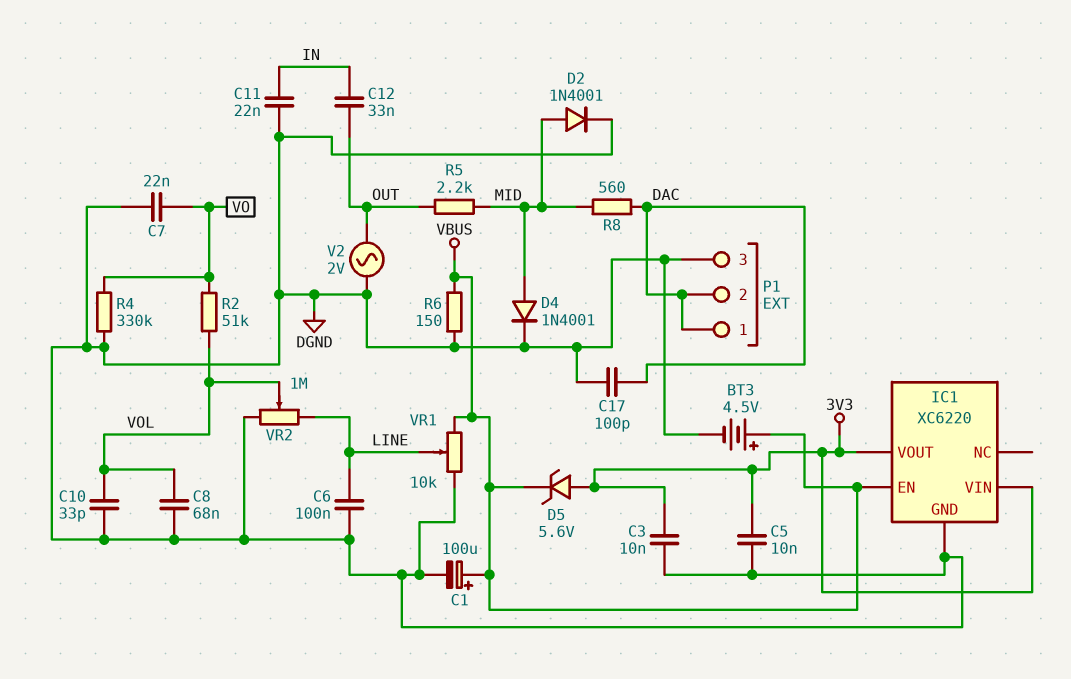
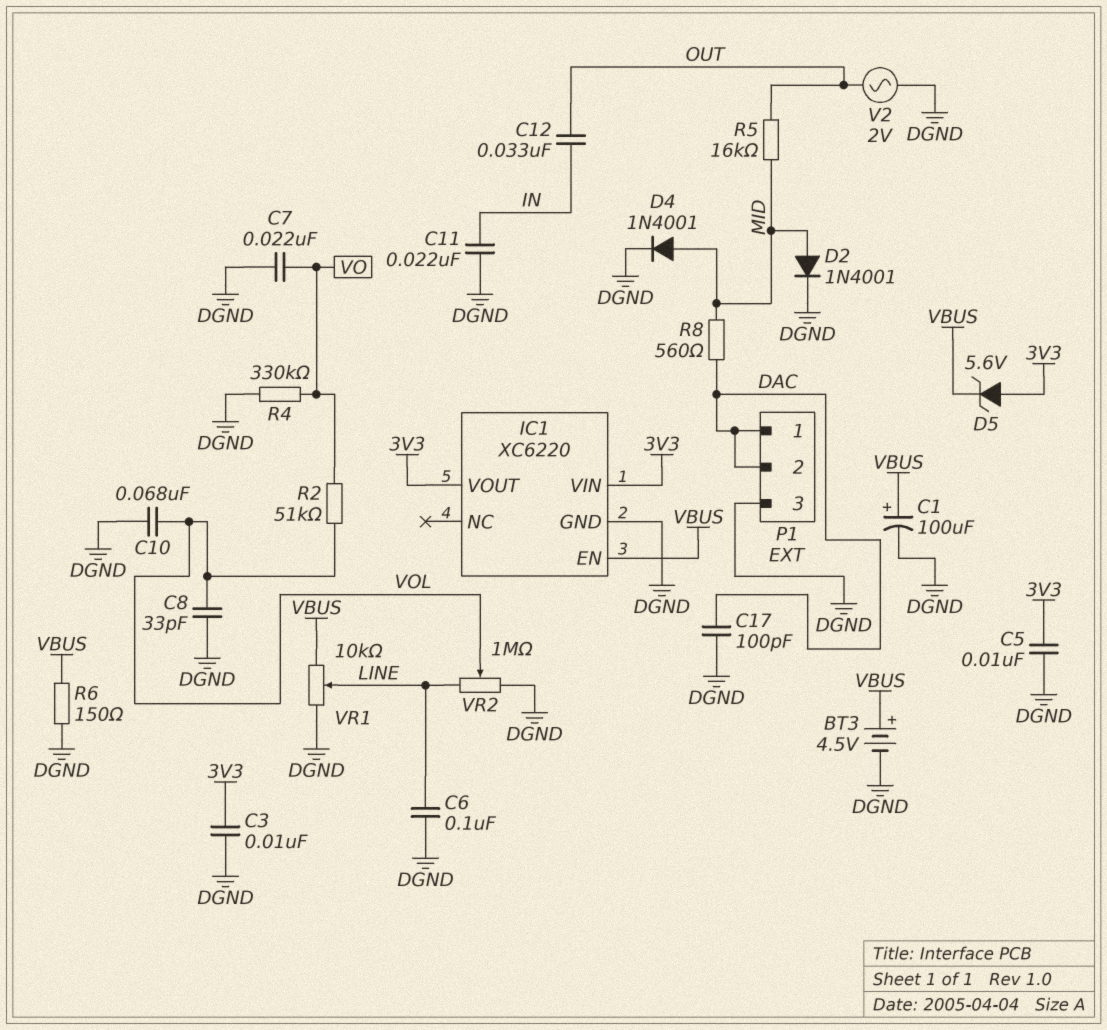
C8: 68nF (DGND, VOL) -> 33pF (DGND, VOL)
C10: 33pF (DGND, VOL) -> 68nF (DGND, VOL)
R5: 2.2k (MID, OUT) -> 16k (MID, OUT)

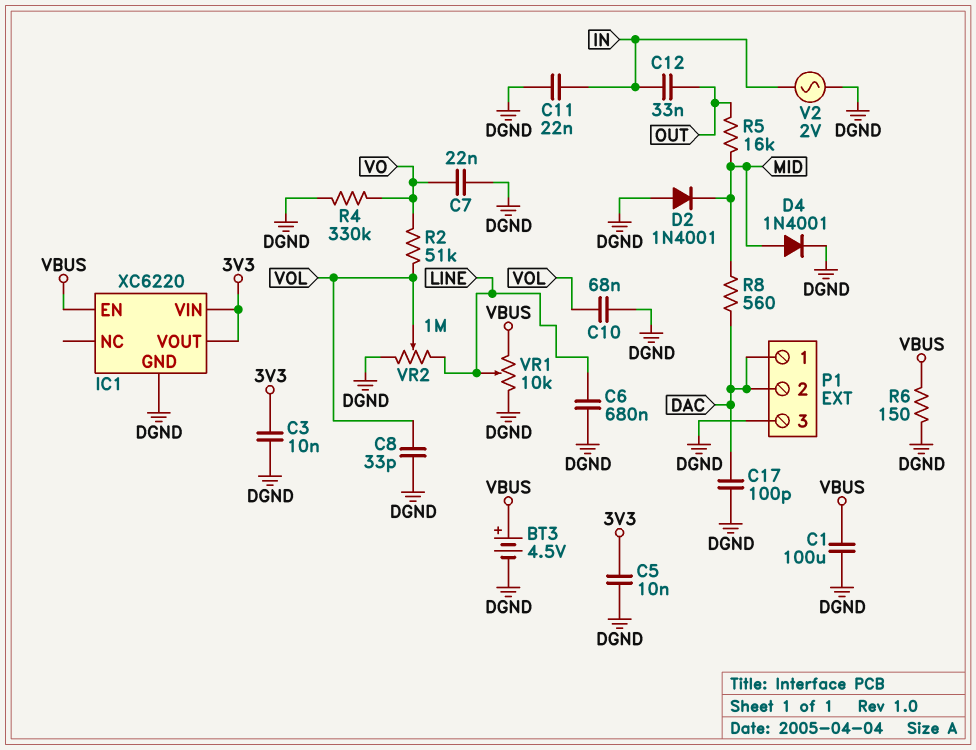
C1: 100uF (plus VBUS, minus DGND) -> 100uF (DGND, VBUS)
C6: 100nF (DGND, LINE) -> 680nF (DGND, LINE)
D2: diode 1N4001 (A MID, K DGND) -> diode 1N4001 (A DGND, K MID)
D5: zener 5.6V (A 3V3, K VBUS) -> none
V2: AC 2V (DGND, OUT) -> AC 2V (DGND, IN)

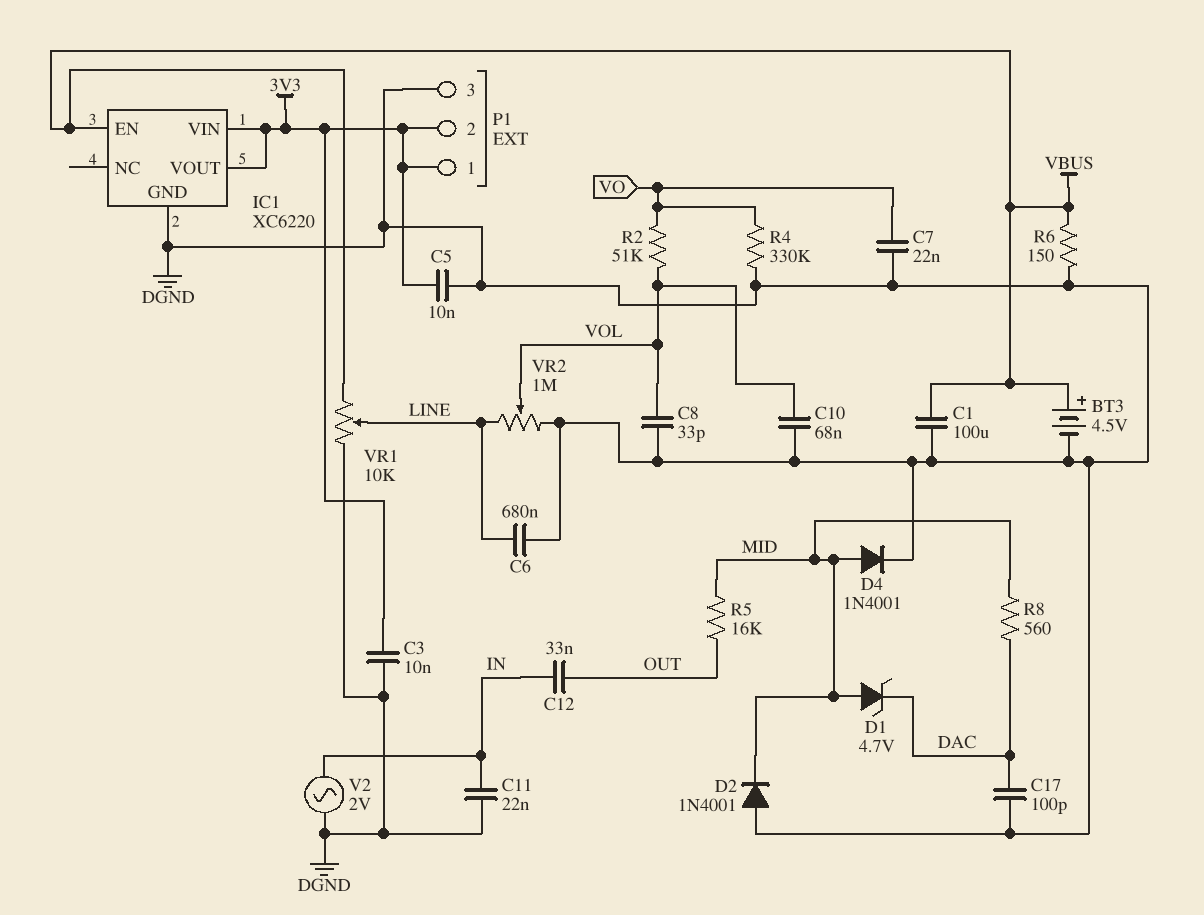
D1: none -> zener 4.7V (A MID, K DAC)
P1 pin 1: DAC -> 3V3
P1 pin 2: DAC -> 3V3

